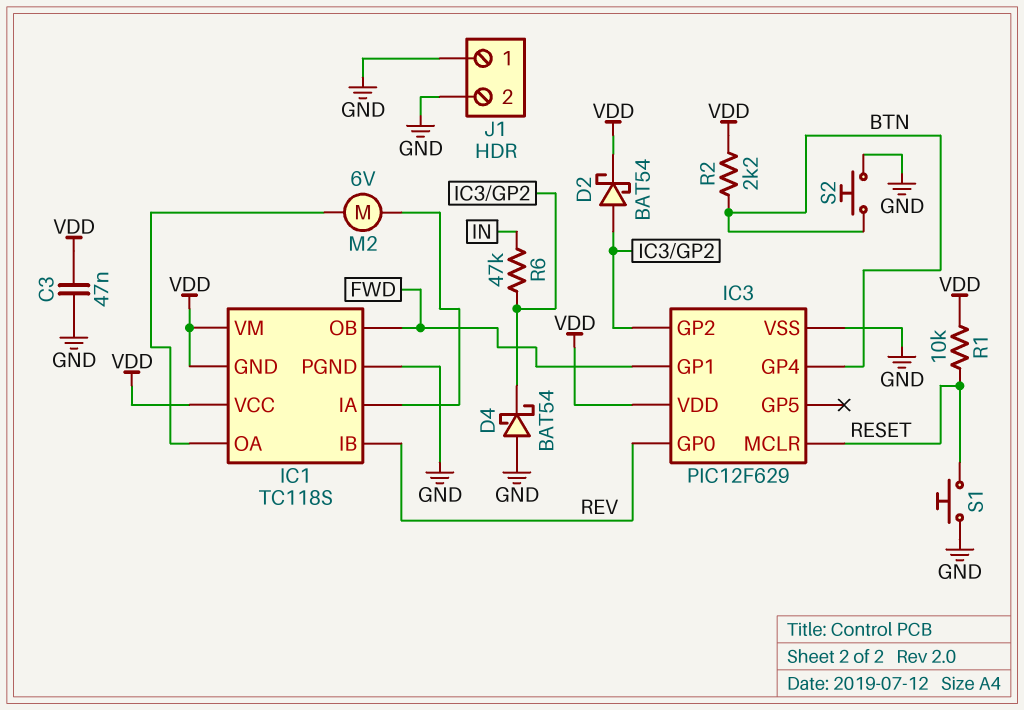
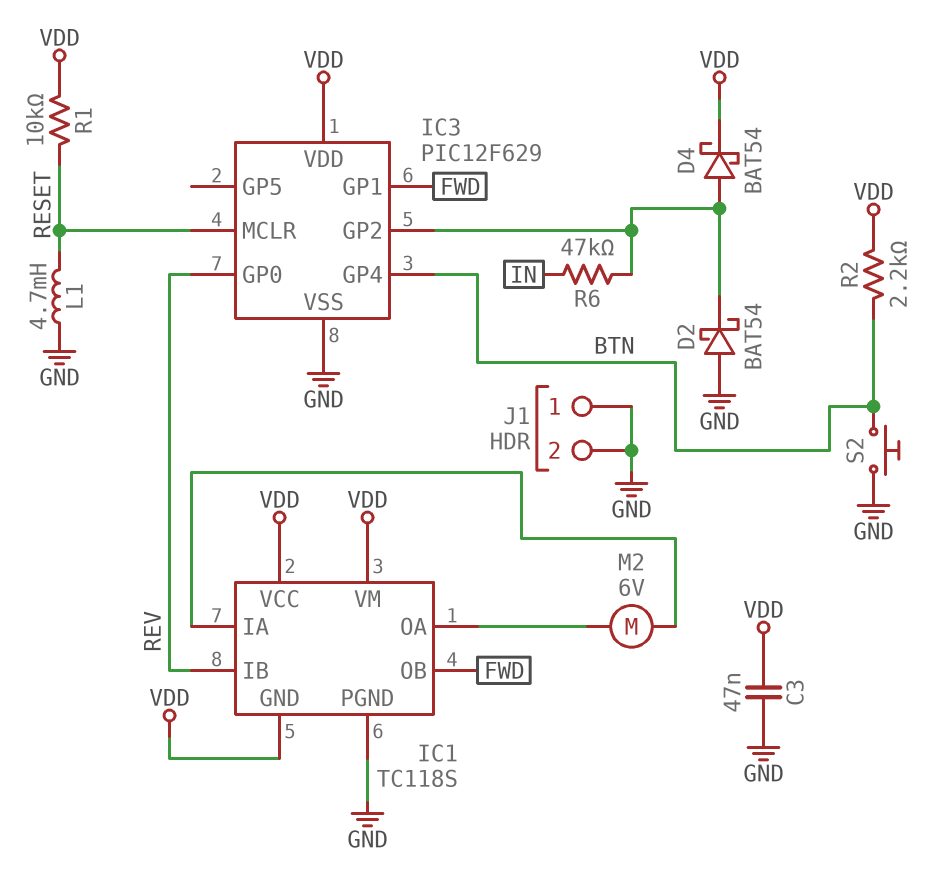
D2: schottky BAT54 (A IC3/GP2, K VDD) -> schottky BAT54 (A GND, K IC3/GP2)
D4: schottky BAT54 (A GND, K IC3/GP2) -> schottky BAT54 (A IC3/GP2, K VDD)
L1: none -> 4.7mH (GND, RESET)
S1: button (GND, RESET) -> none

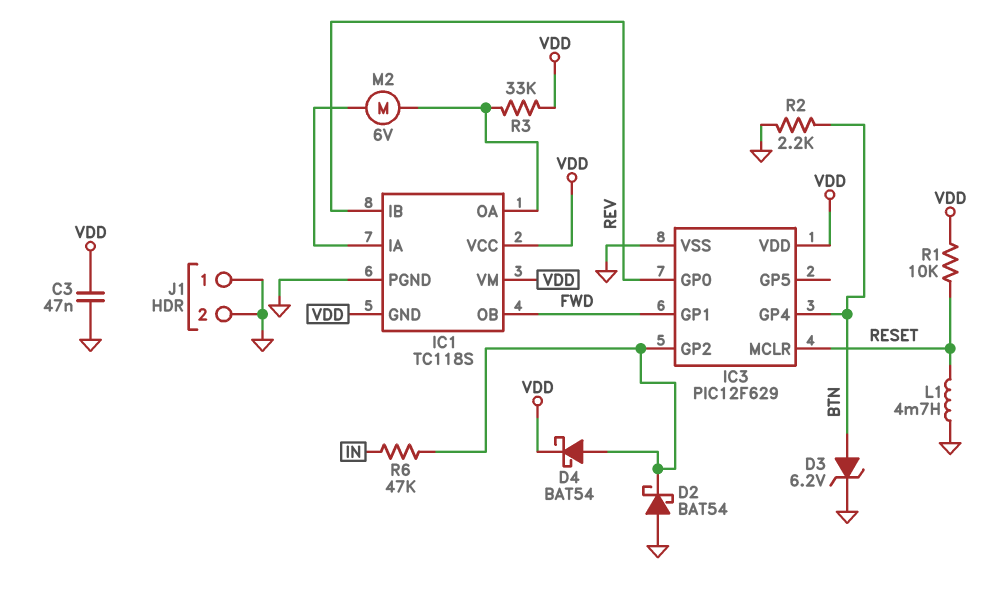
D3: none -> zener 6.2V (A BTN, K GND)
R2: 2.2k (BTN, VDD) -> 2.2k (BTN, GND)
R3: none -> 33k (IC1/OA, VDD)
S2: button (BTN, GND) -> none

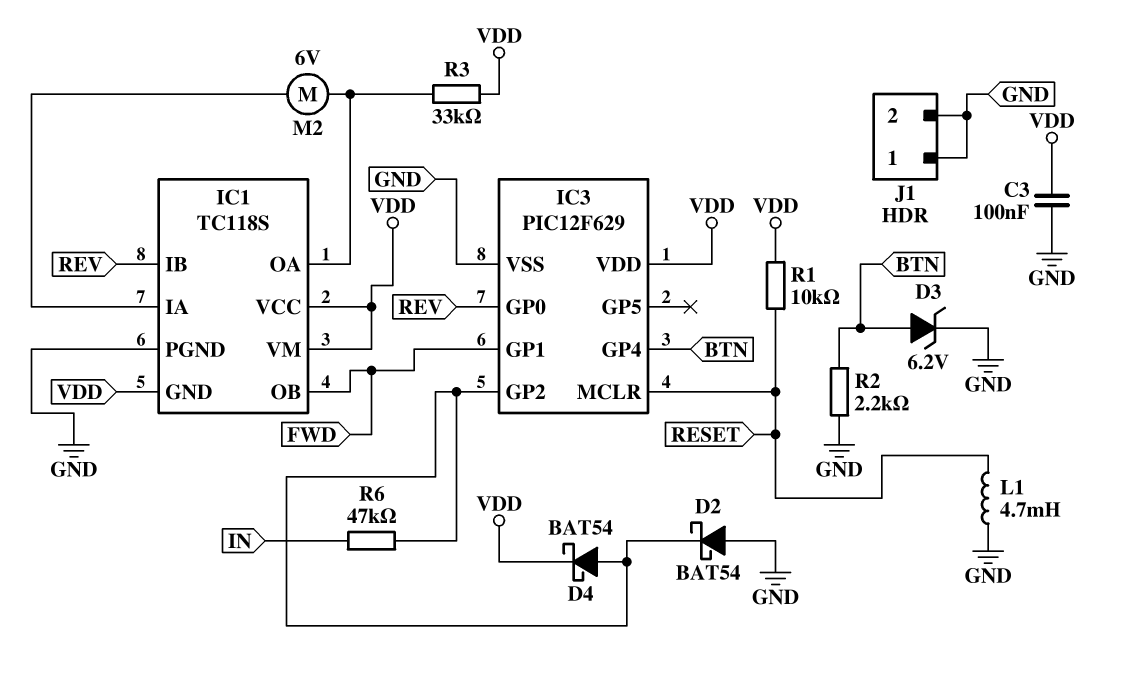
C3: 47nF (GND, VDD) -> 100nF (GND, VDD)

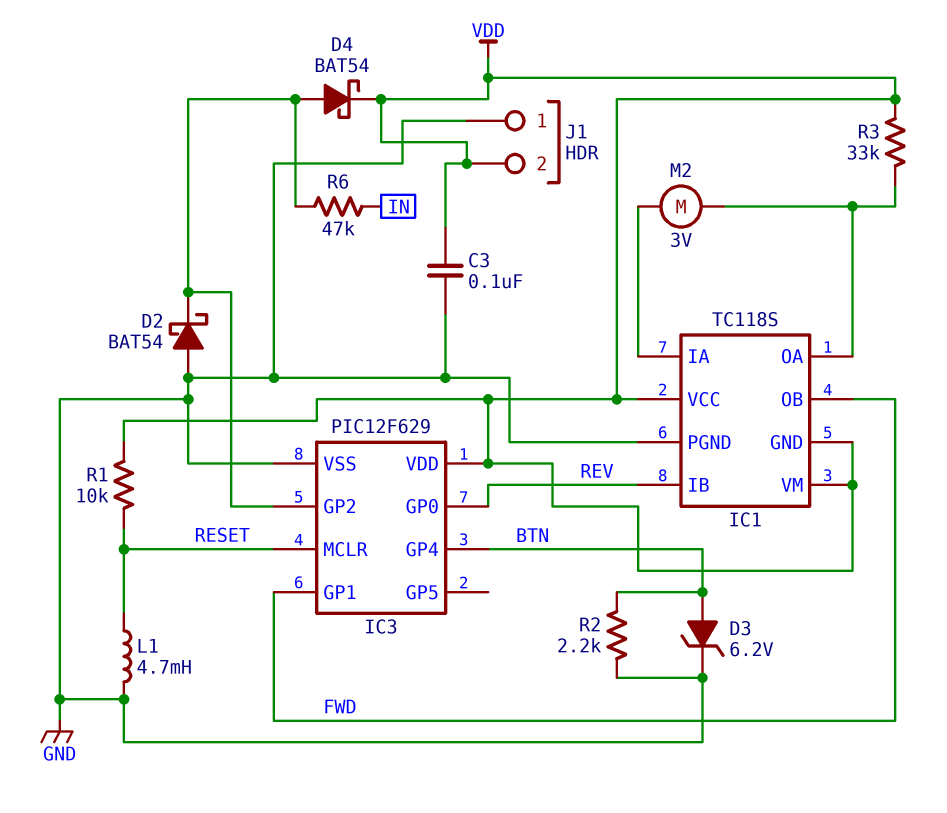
J1 pin 2: GND -> VDD
M2: motor 6V (IC1/IA, IC1/OA) -> motor 3V (IC1/IA, IC1/OA)

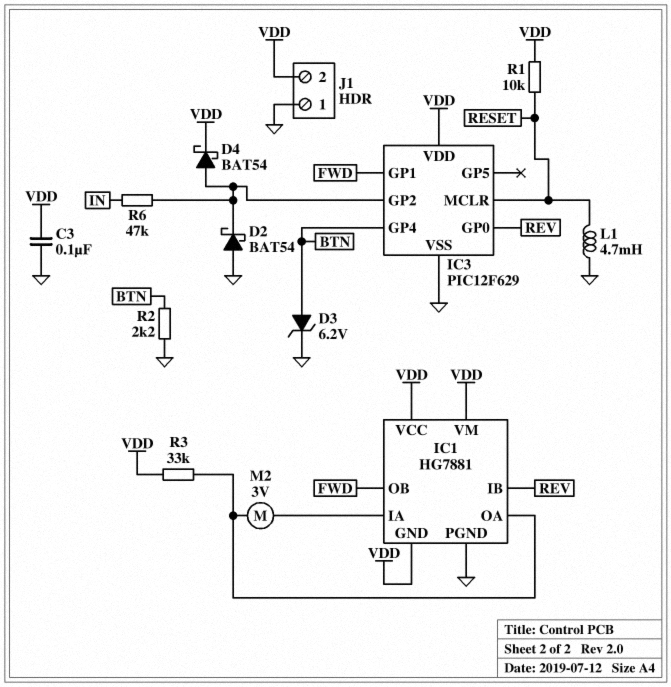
IC1: TC118S -> HG7881

